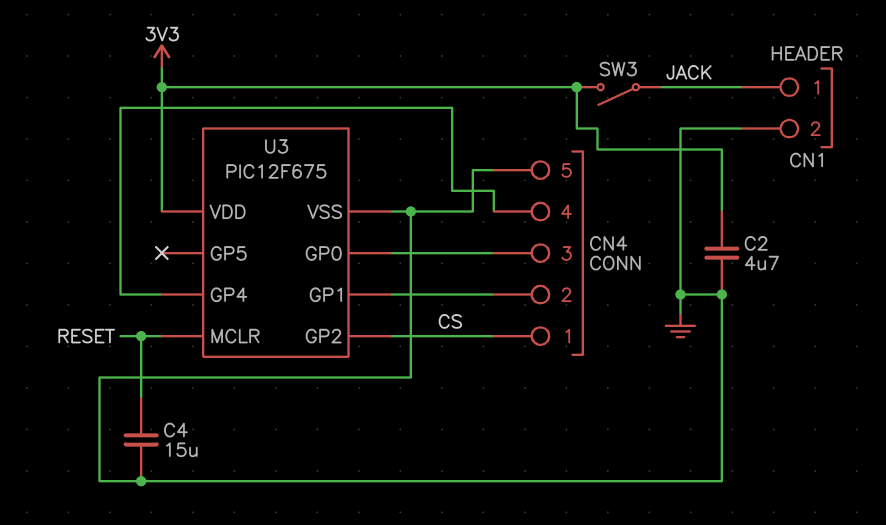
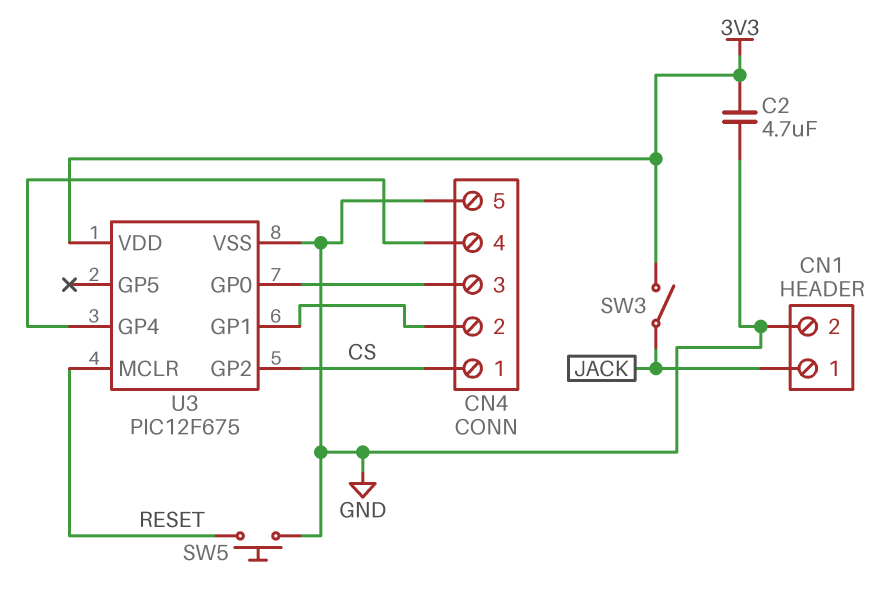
C4: 15uF (GND, RESET) -> none
SW5: none -> button (GND, RESET)

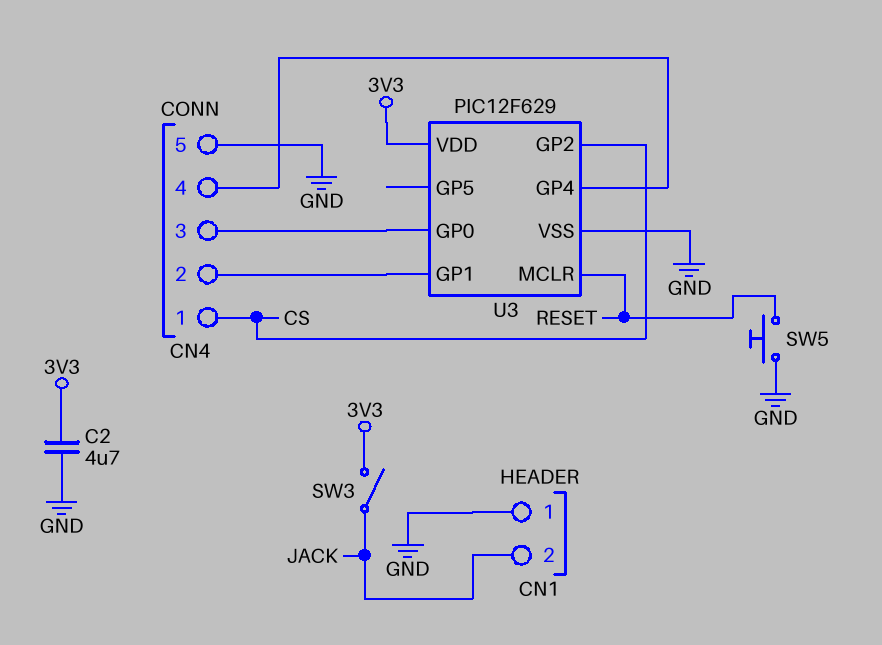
CN1 pin 1: JACK -> GND
CN1 pin 2: GND -> JACK
U3: PIC12F675 -> PIC12F629

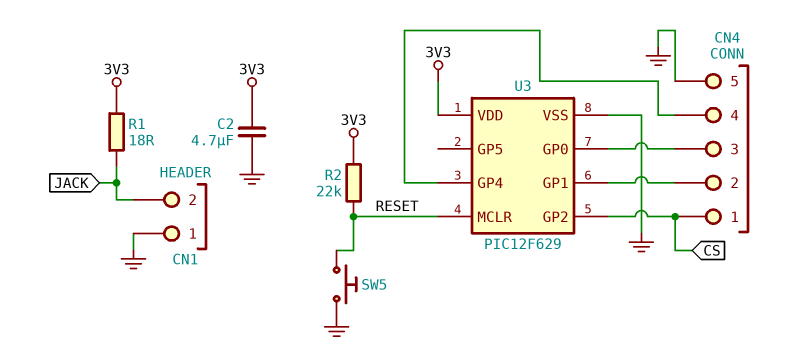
R1: none -> 18 (3V3, JACK)
R2: none -> 22k (3V3, RESET)
SW3: switch (3V3, JACK) -> none

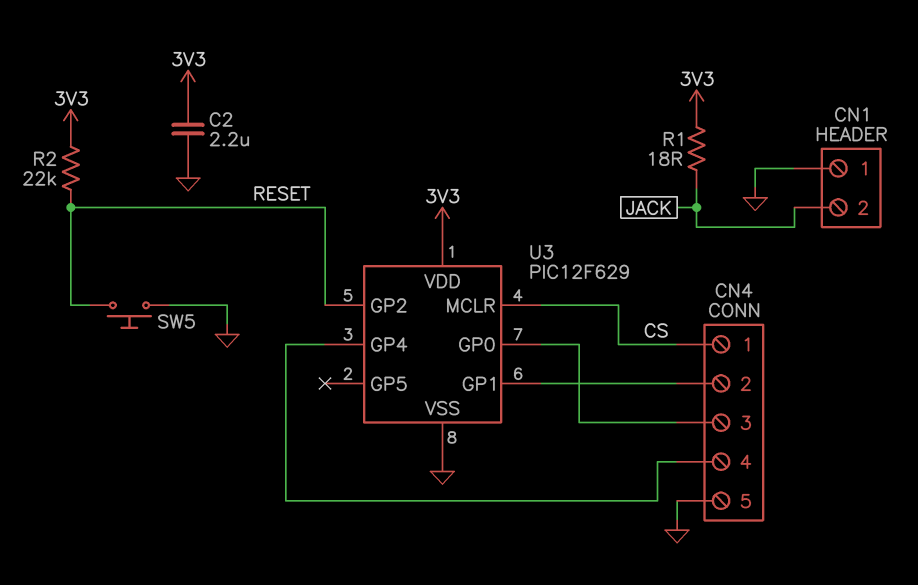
C2: 4.7uF (3V3, GND) -> 2.2uF (3V3, GND)
U3 pin GP2: CS -> RESET
U3 pin MCLR: RESET -> CS

